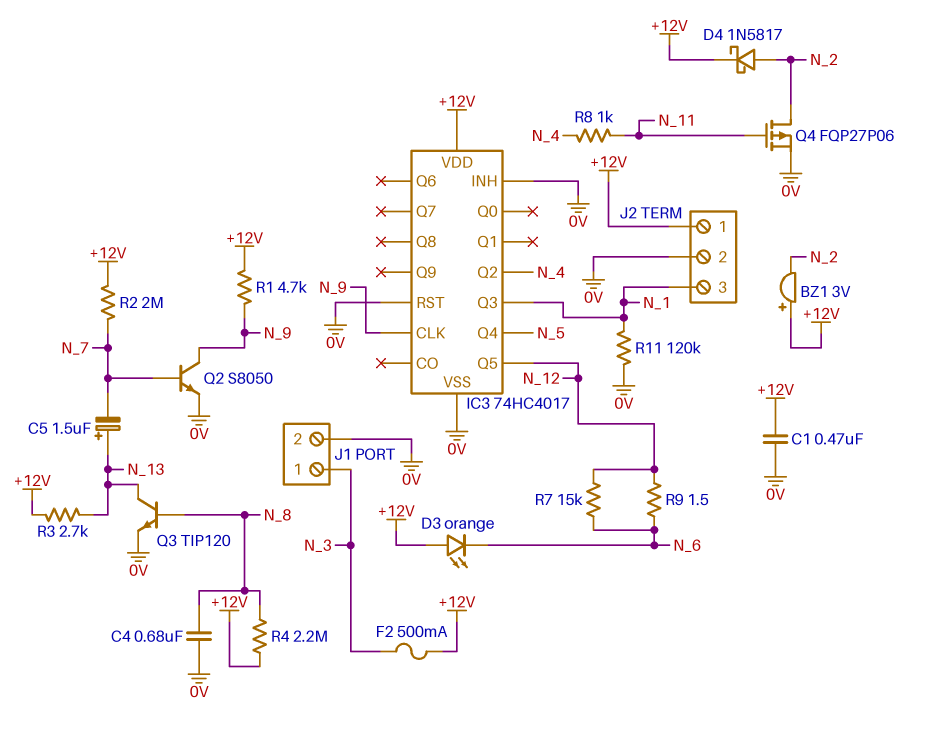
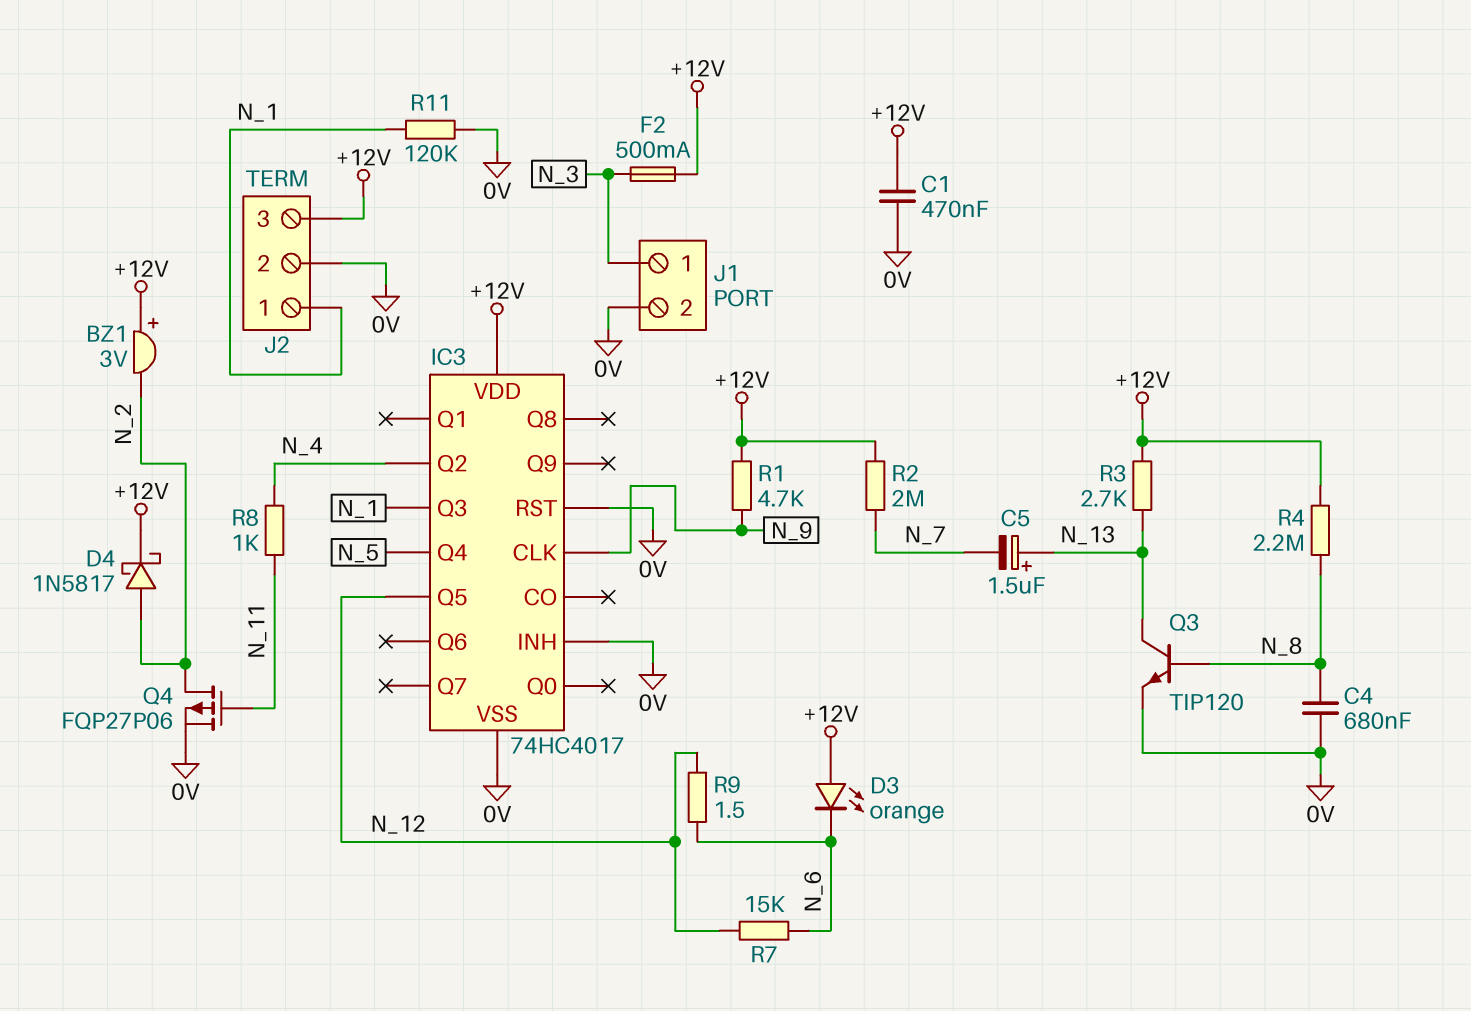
J2 pin 1: +12V -> N_1
J2 pin 3: N_1 -> +12V
Q2: NPN S8050 (B N_7, C N_9, E 0V) -> none

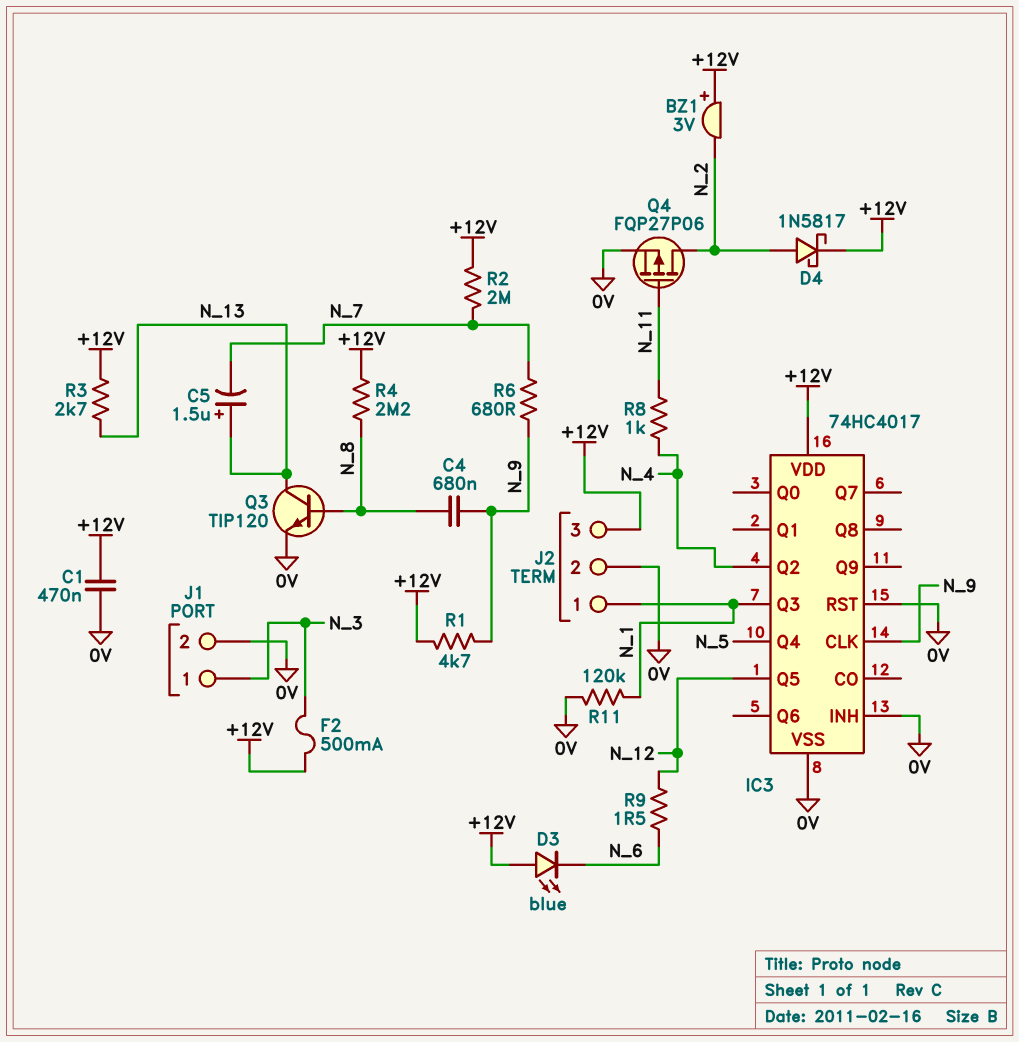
C4: 680nF (0V, N_8) -> 680nF (N_8, N_9)
D3: LED orange (A +12V, K N_6) -> LED blue (A +12V, K N_6)
R6: none -> 680 (N_7, N_9)
R7: 15k (N_6, N_12) -> none

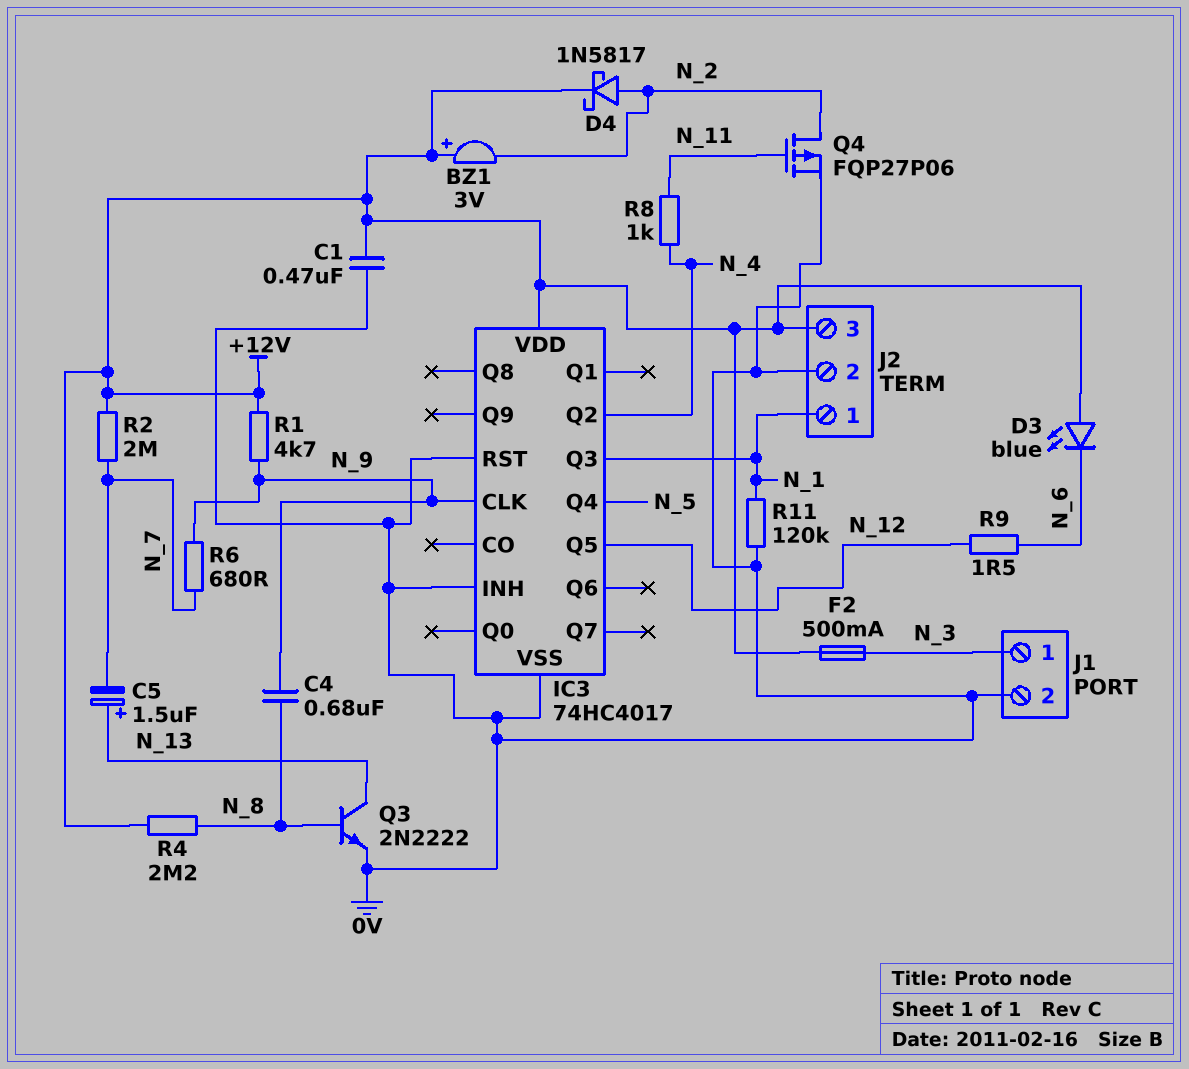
Q3: NPN TIP120 (B N_8, C N_13, E 0V) -> NPN 2N2222 (B N_8, C N_13, E 0V)
R3: 2.7k (+12V, N_13) -> none

